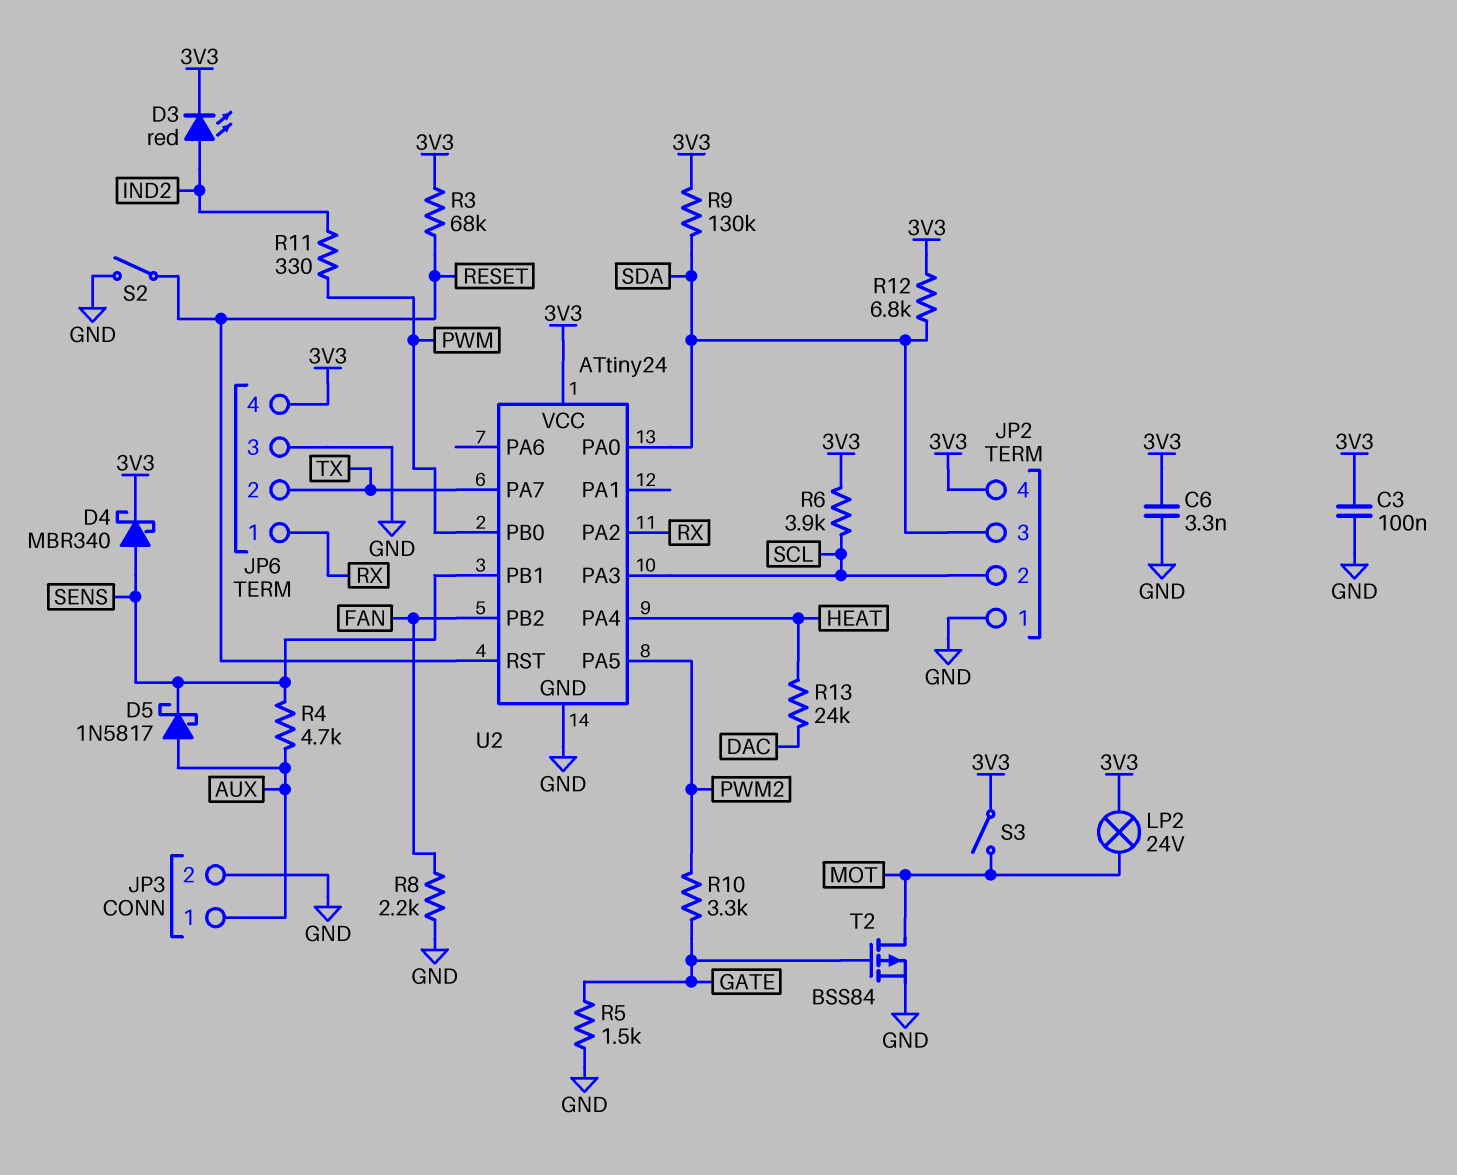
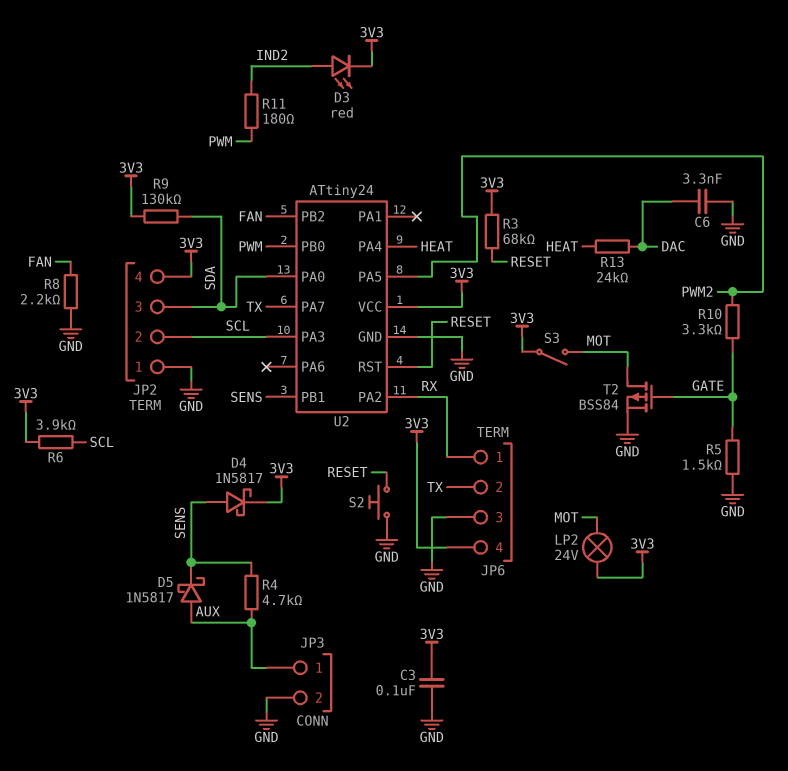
C6: 3.3nF (3V3, GND) -> 3.3nF (DAC, GND)
D4: schottky MBR340 (A SENS, K 3V3) -> schottky 1N5817 (A SENS, K 3V3)
R11: 330 (IND2, PWM) -> 180 (IND2, PWM)
R12: 6.8k (3V3, SDA) -> none
S2: switch (GND, RESET) -> button (GND, RESET)

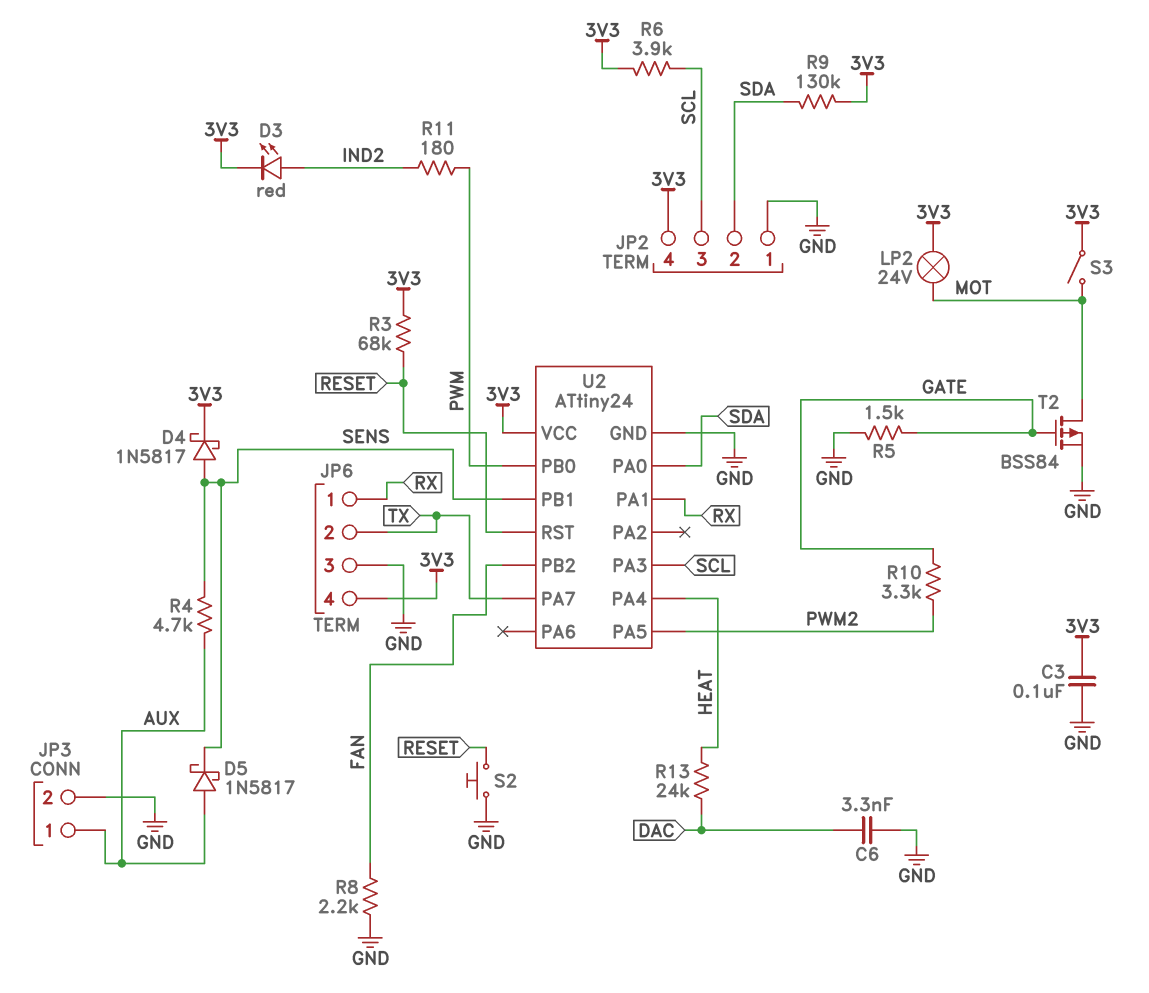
JP2 pin 2: SCL -> SDA
JP2 pin 3: SDA -> SCL
U2 pin PA1: none -> RX
U2 pin PA2: RX -> none

